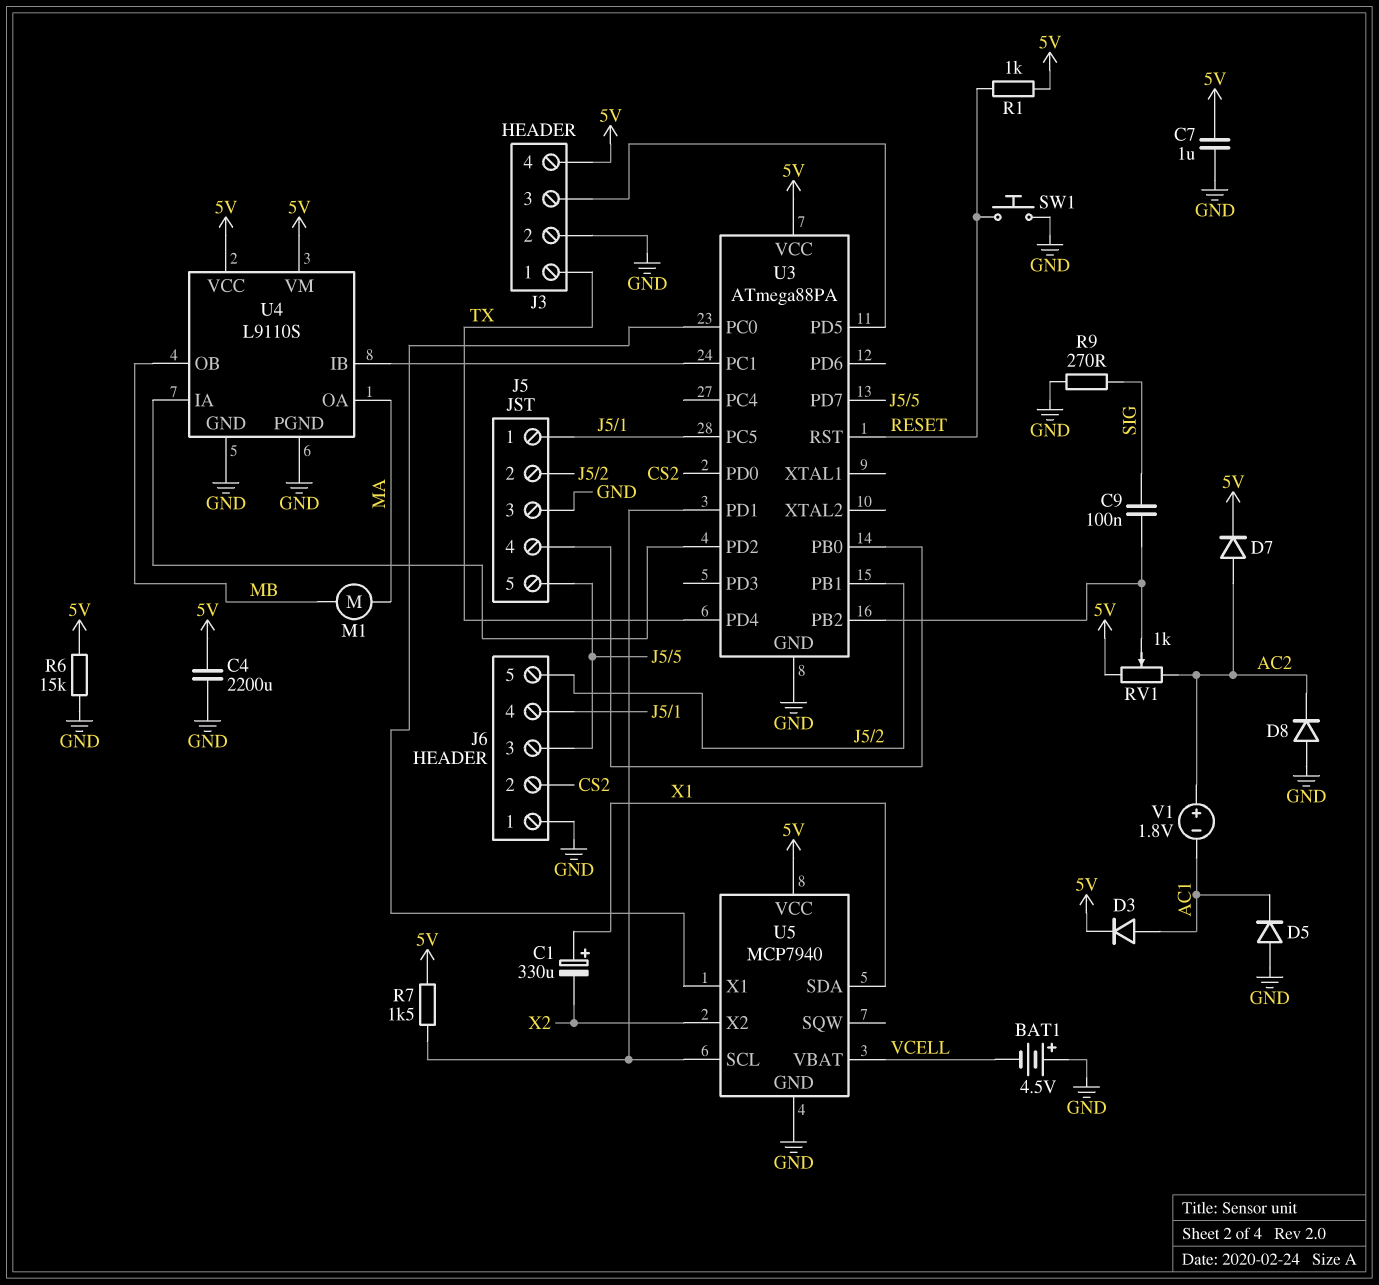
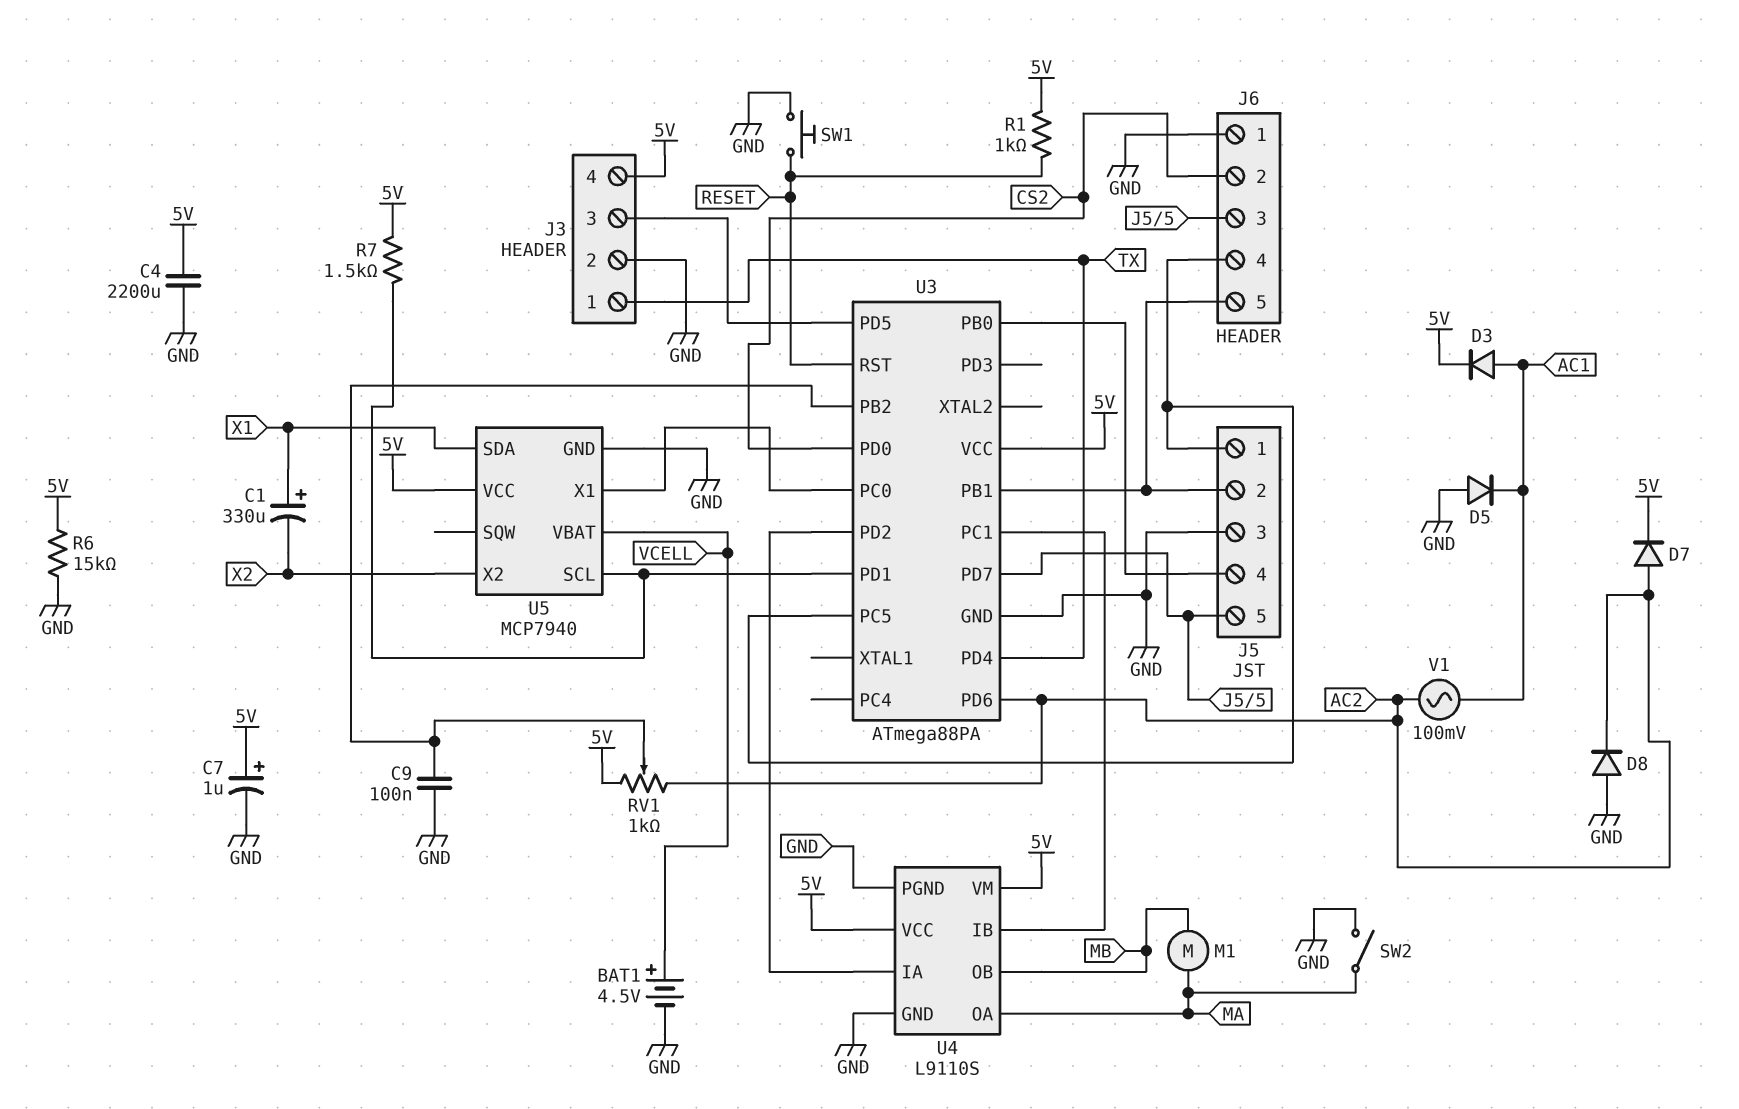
BAT1: 4.5V (plus GND, minus VCELL) -> 4.5V (plus VCELL, minus GND)
C7: 1uF (5V, GND) -> 1uF (plus 5V, minus GND)
C9: 100nF (SIG, U3/PB2) -> 100nF (GND, U3/PB2)
R9: 270 (GND, SIG) -> none
SW2: none -> switch (GND, MA)
U3 pin PD6: none -> AC2
V1: 1.8V (plus AC2, minus AC1) -> AC 100mV (AC1, AC2)

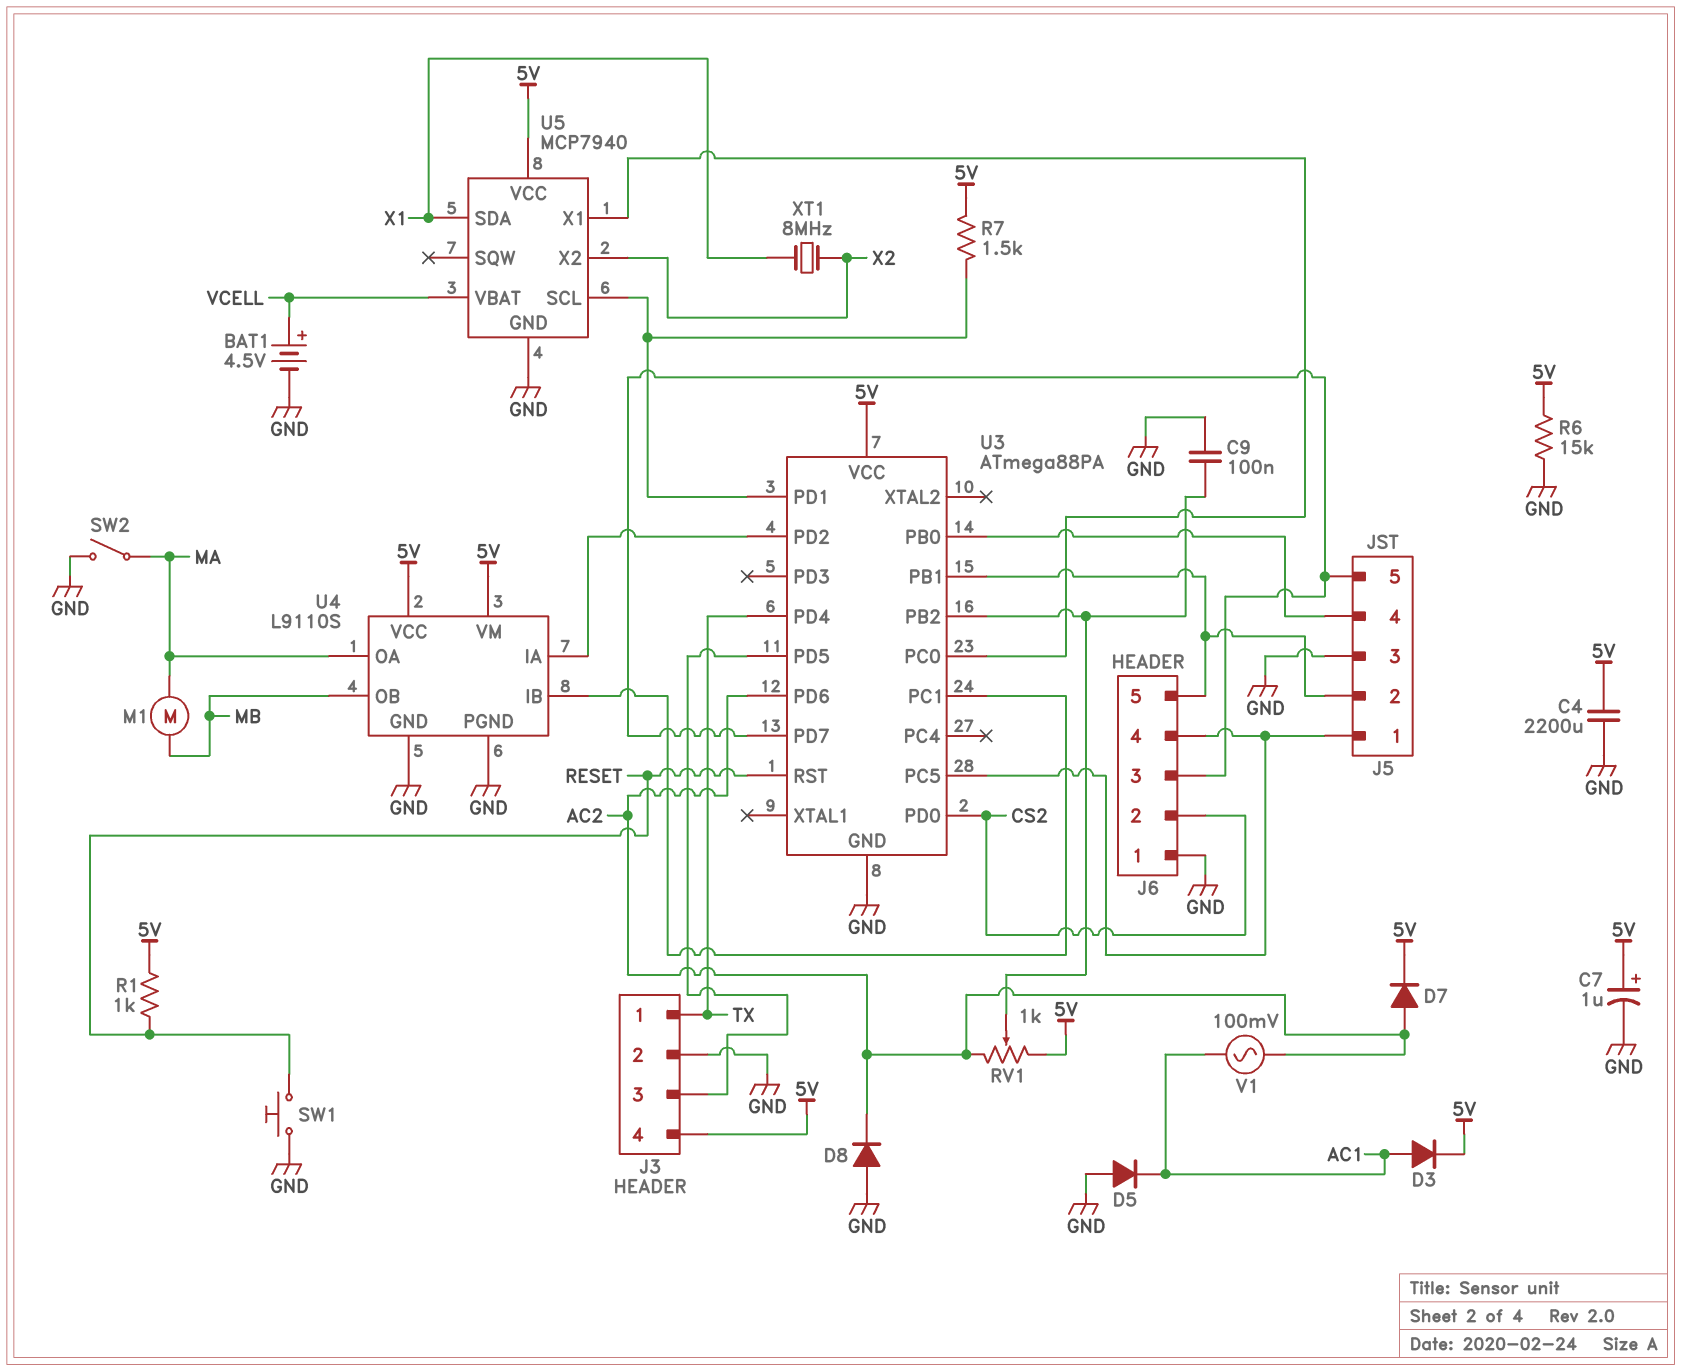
C1: 330uF (plus X1, minus X2) -> none
XT1: none -> 8MHz (X1, X2)

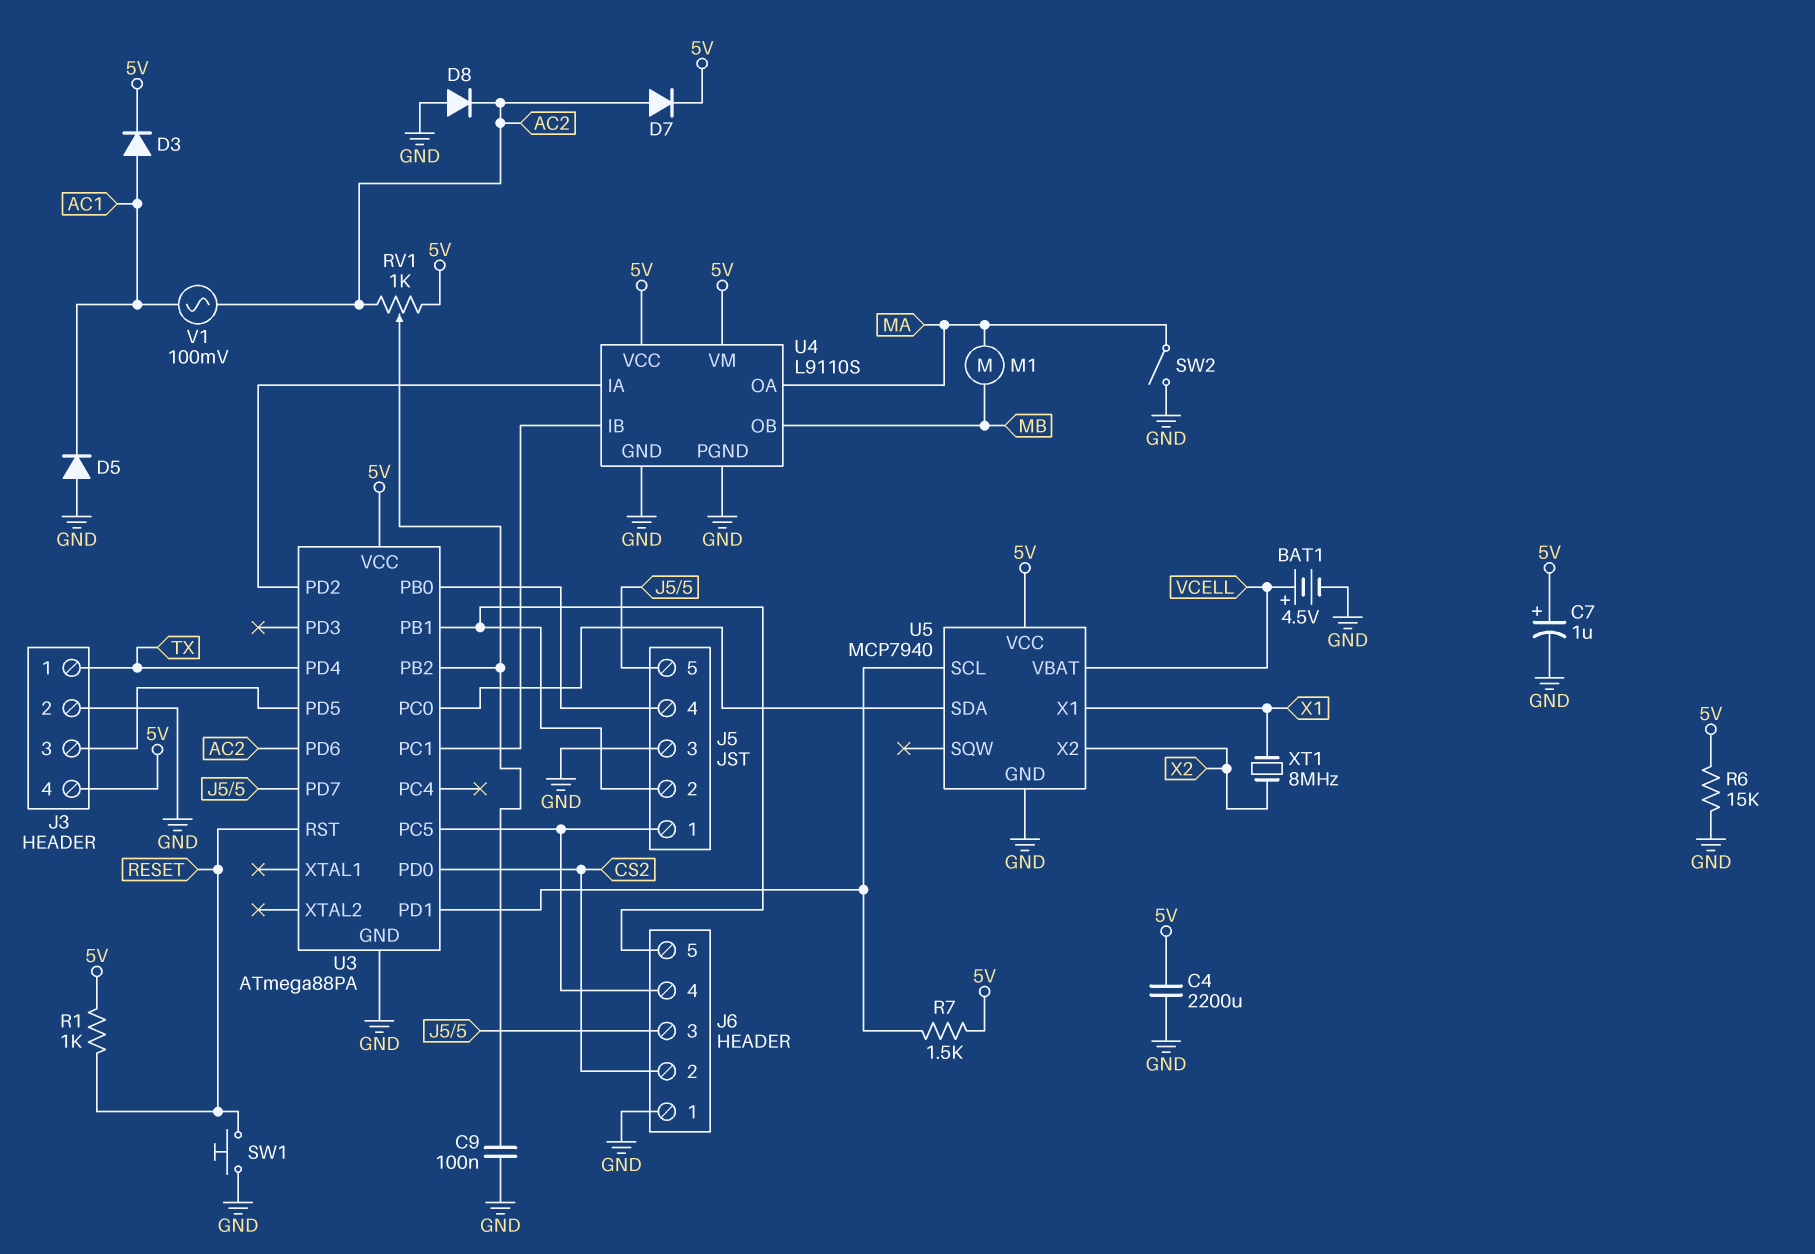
U5 pin SDA: X1 -> U3/PC0
U5 pin X1: U3/PC0 -> X1

